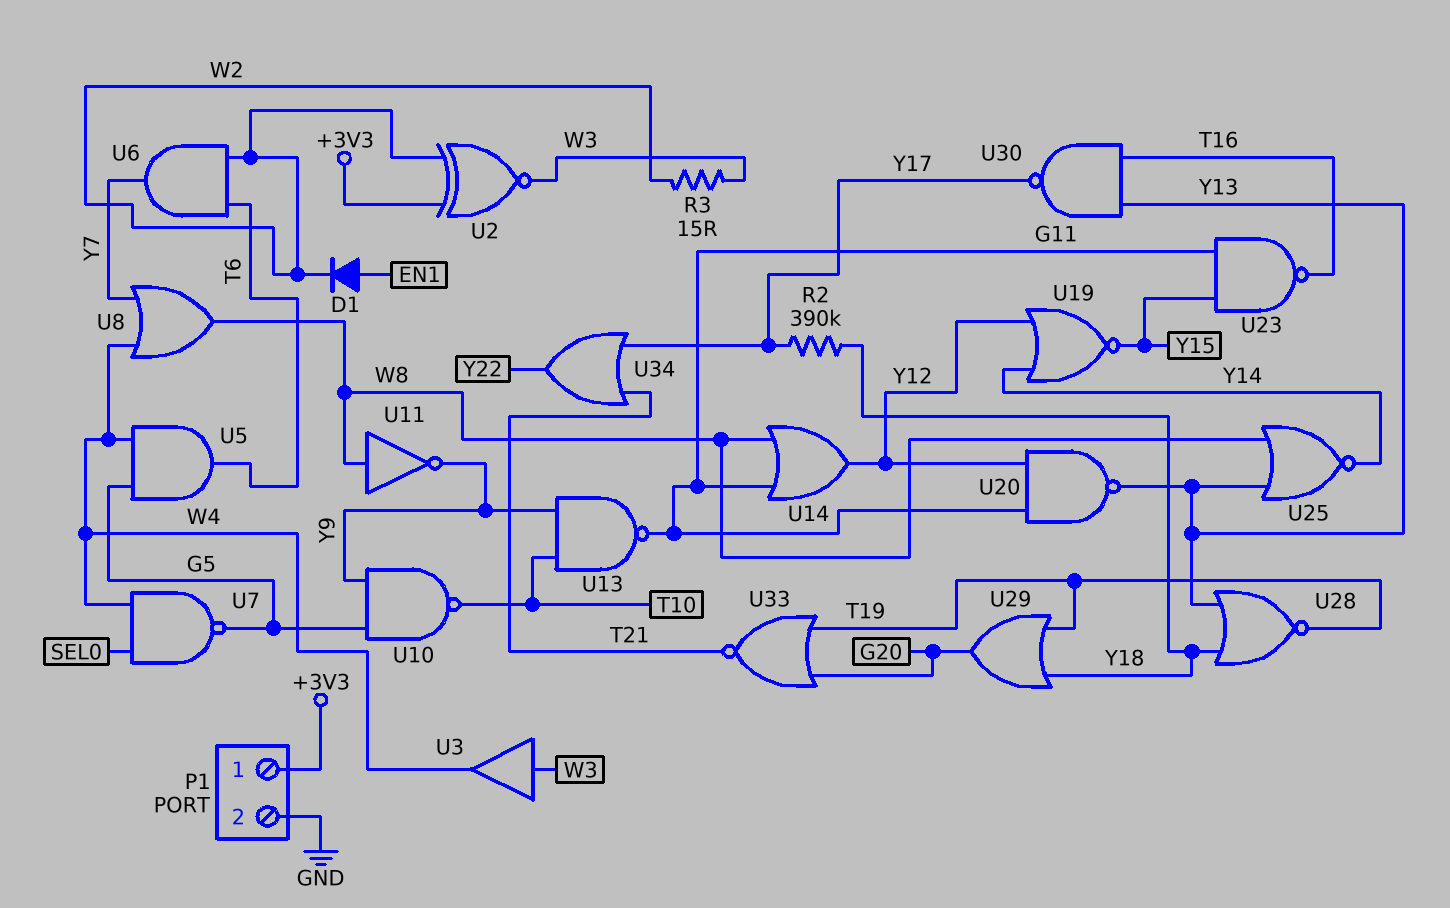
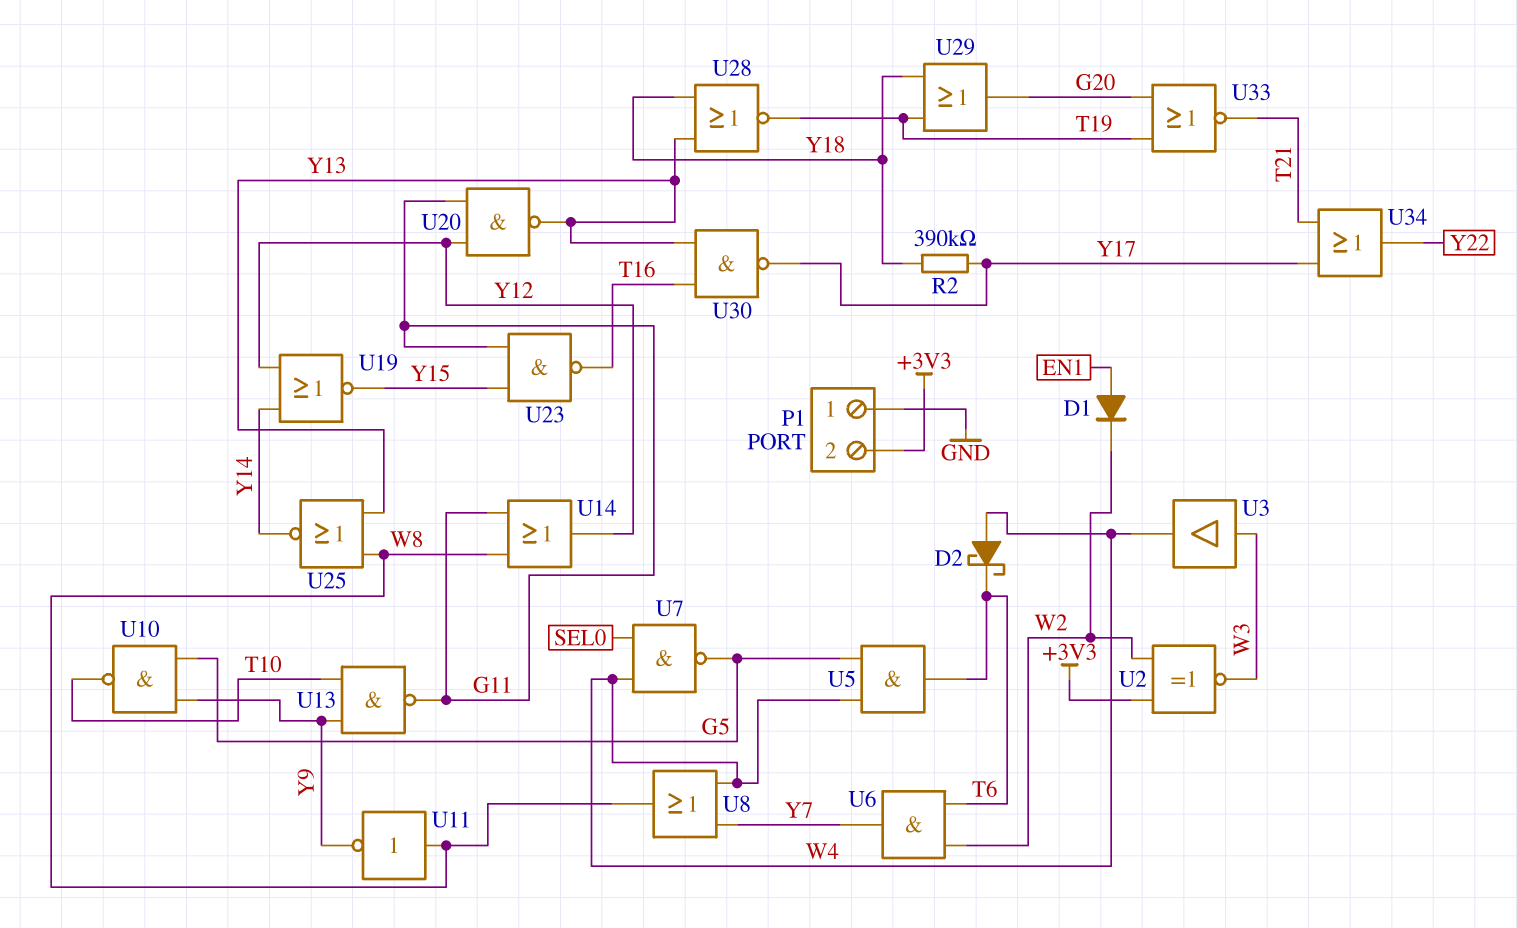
D2: none -> schottky (A W4, K T6)
P1 pin 1: +3V3 -> GND
P1 pin 2: GND -> +3V3
R3: 15 (W2, W3) -> none

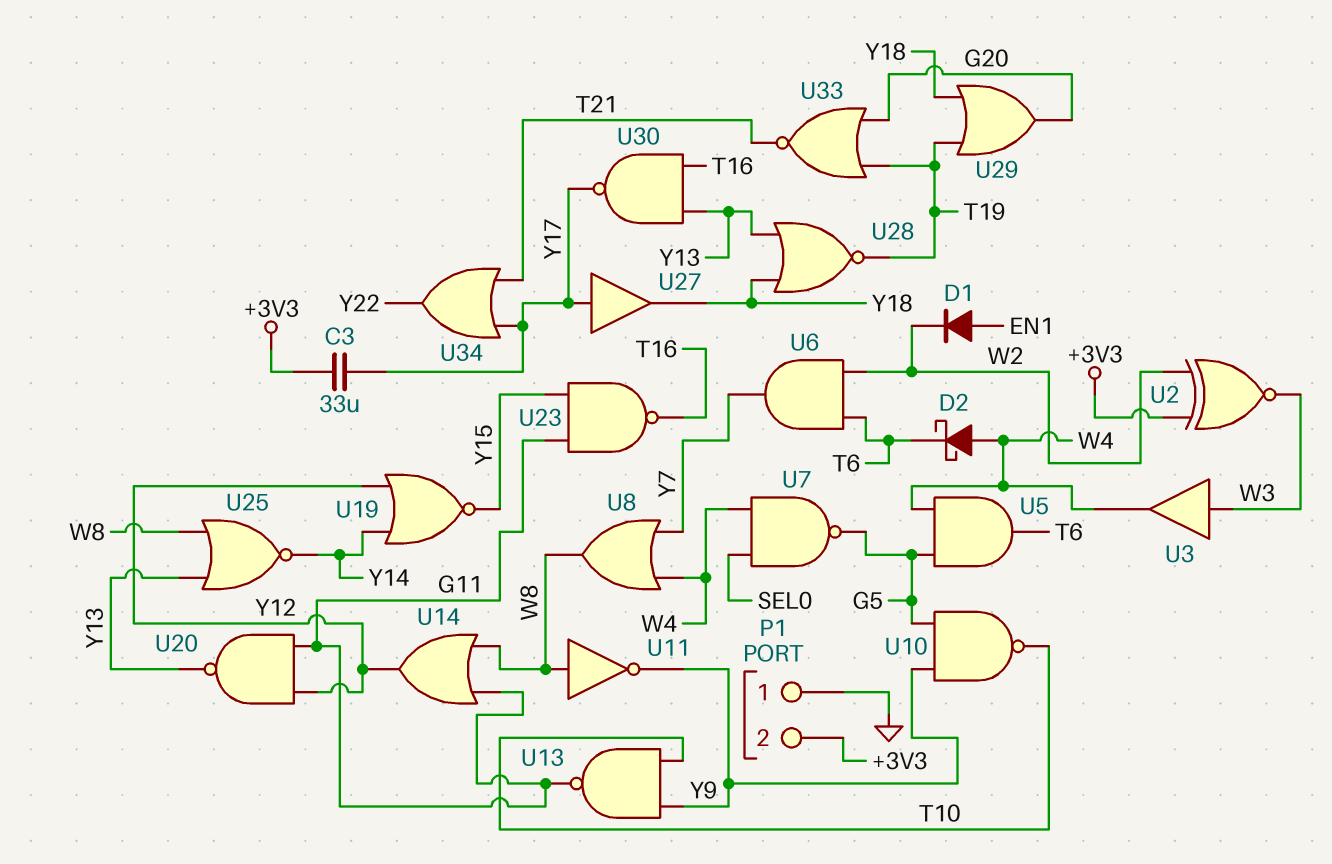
C3: none -> 33uF (+3V3, Y17)
R2: 390k (Y17, Y18) -> none
U27: none -> buffer (in Y17, out Y18)

